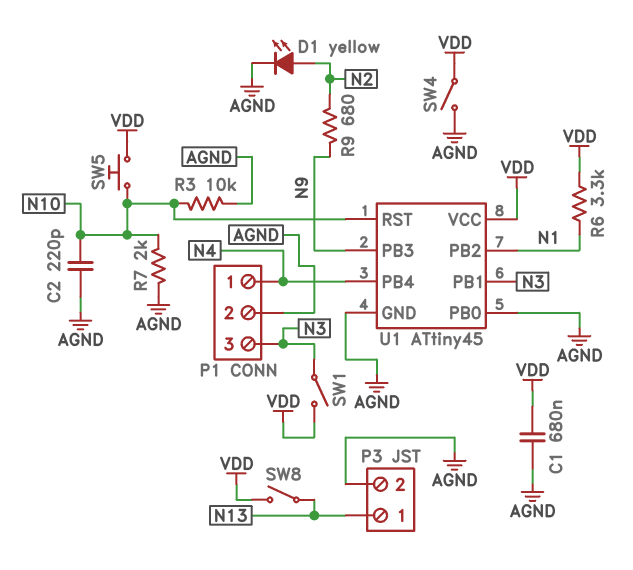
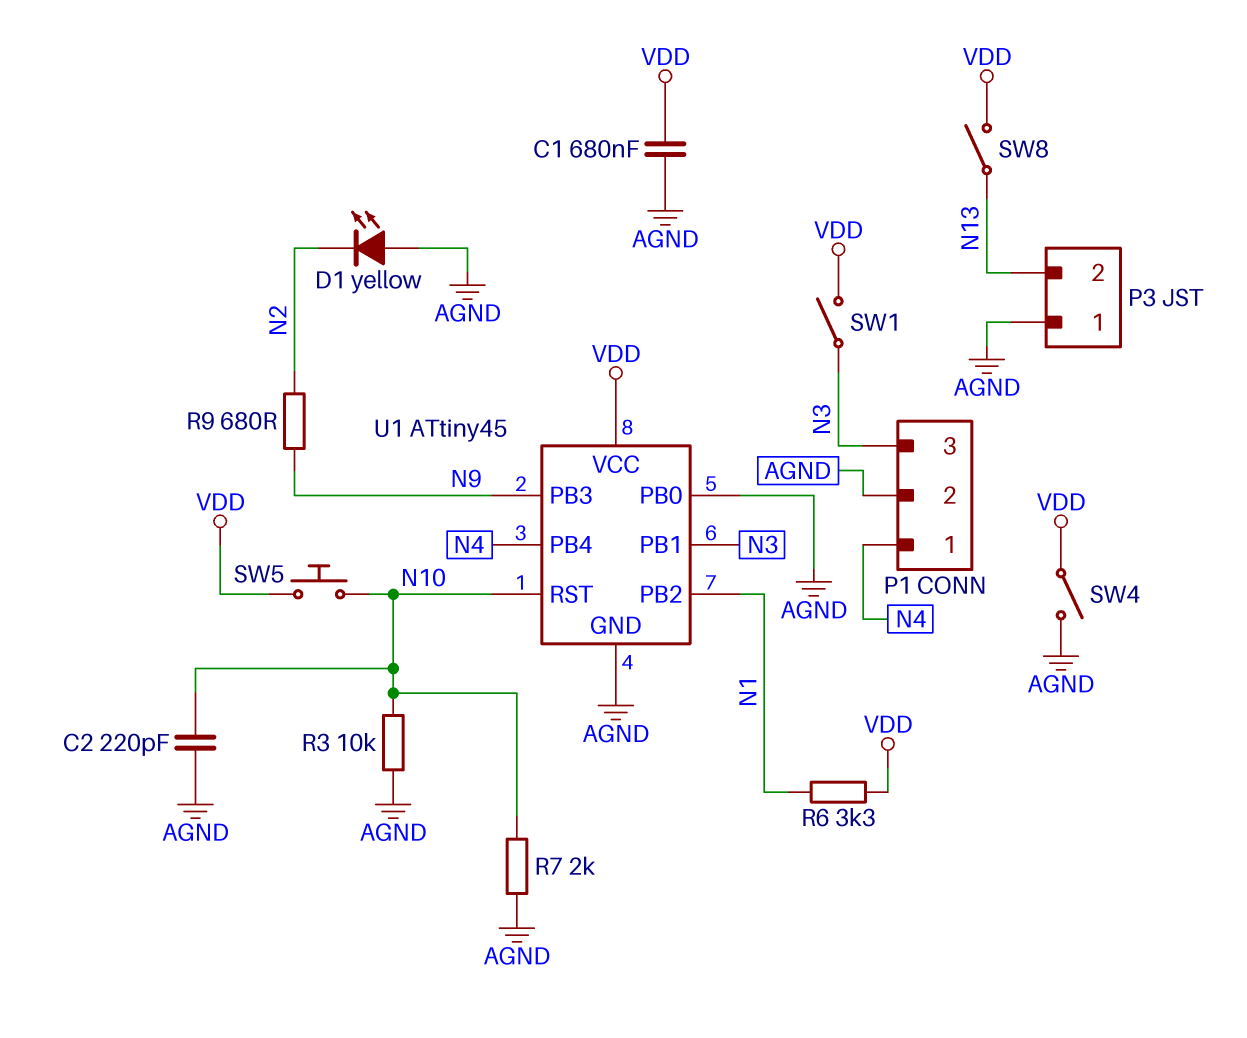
D1: LED yellow (A N2, K AGND) -> LED yellow (A AGND, K N2)
P3 pin 1: N13 -> AGND
P3 pin 2: AGND -> N13

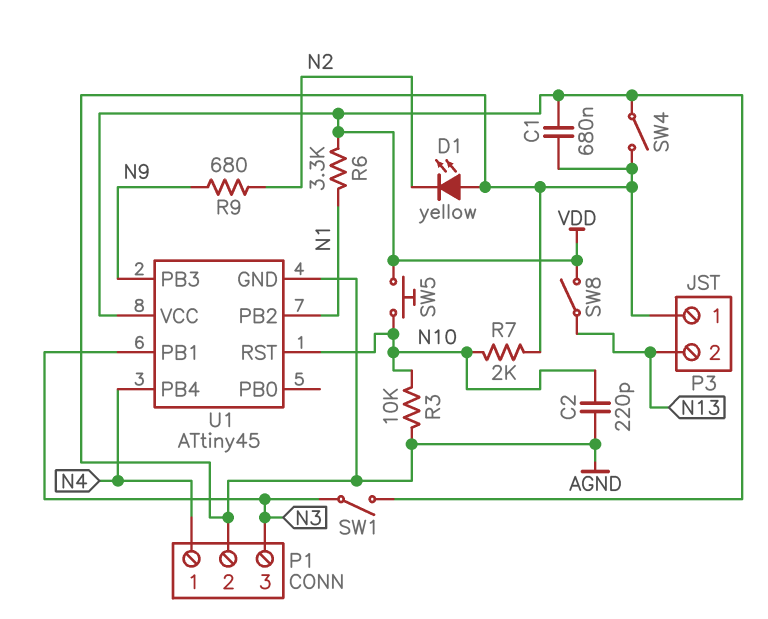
U1 pin PB0: AGND -> none

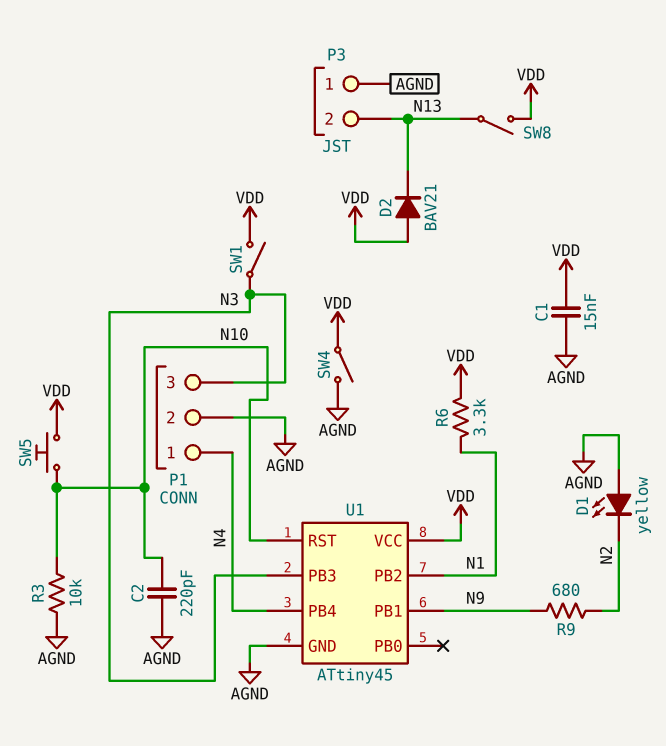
C1: 680nF (AGND, VDD) -> 15nF (AGND, VDD)
D2: none -> diode BAV21 (A VDD, K N13)
R7: 2k (AGND, N10) -> none
U1 pin PB1: N3 -> N9
U1 pin PB3: N9 -> N3

